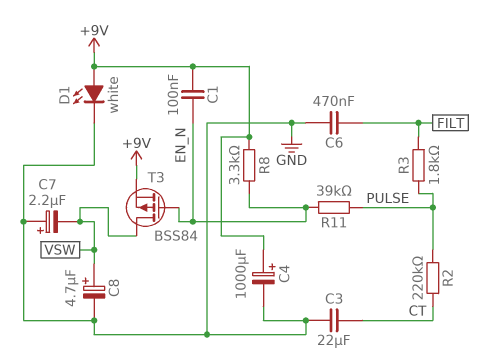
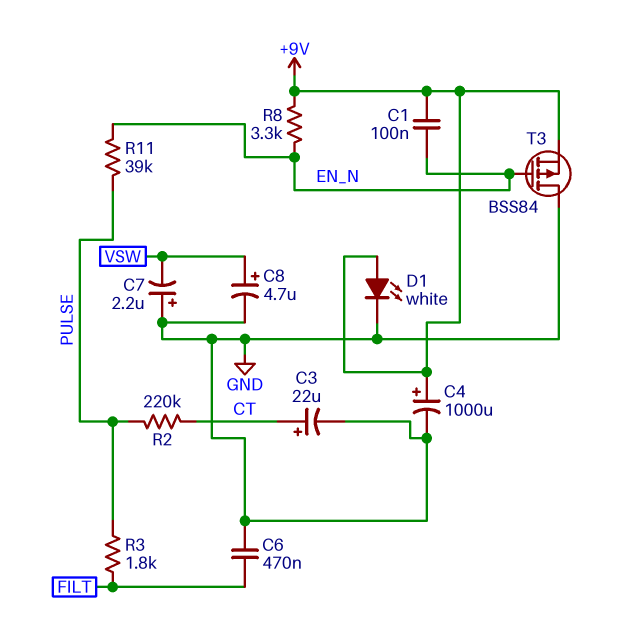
C3: 22uF (CT, GND) -> 22uF (plus CT, minus GND)
T3: PMOS BSS84 (G EN_N, D VSW, S +9V) -> PMOS BSS84 (G EN_N, D GND, S +9V)

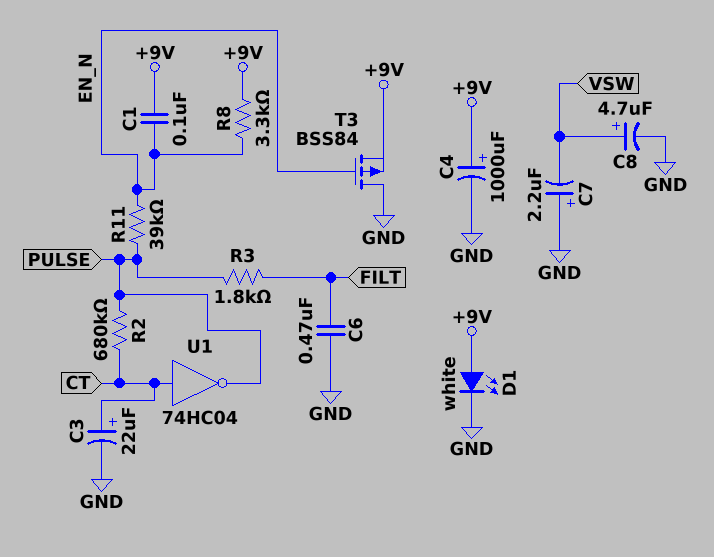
R2: 220k (CT, PULSE) -> 680k (CT, PULSE)
U1: none -> NOT 74HC04 (in CT, out PULSE)

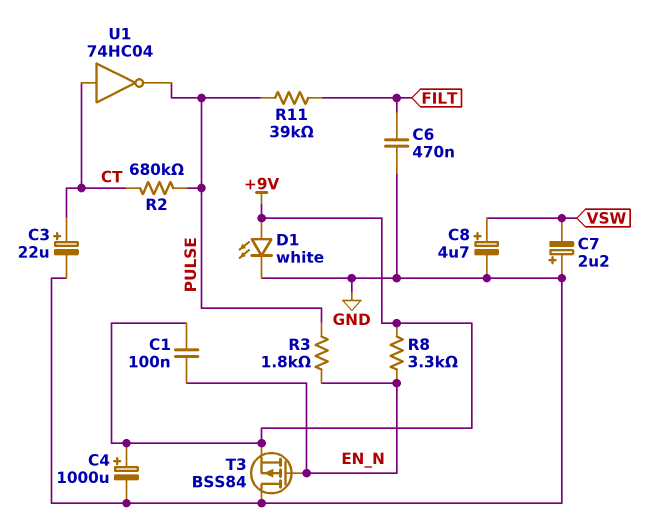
R3: 1.8k (FILT, PULSE) -> 1.8k (EN_N, PULSE)
R11: 39k (EN_N, PULSE) -> 39k (FILT, PULSE)

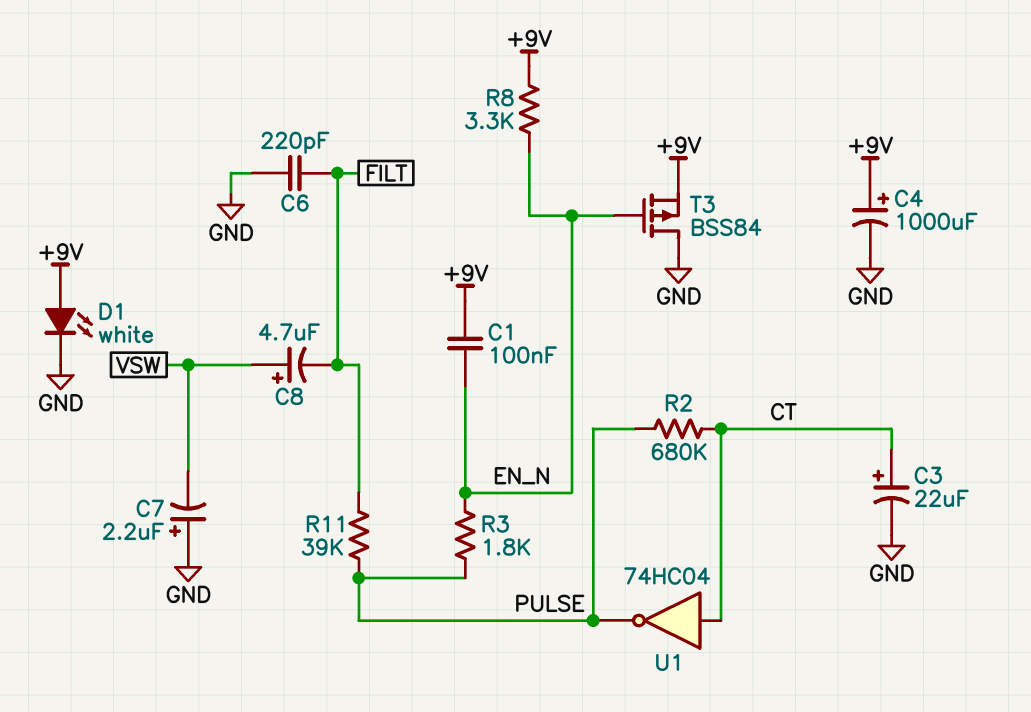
C6: 470nF (FILT, GND) -> 220pF (FILT, GND)
C8: 4.7uF (plus VSW, minus GND) -> 4.7uF (plus VSW, minus FILT)

